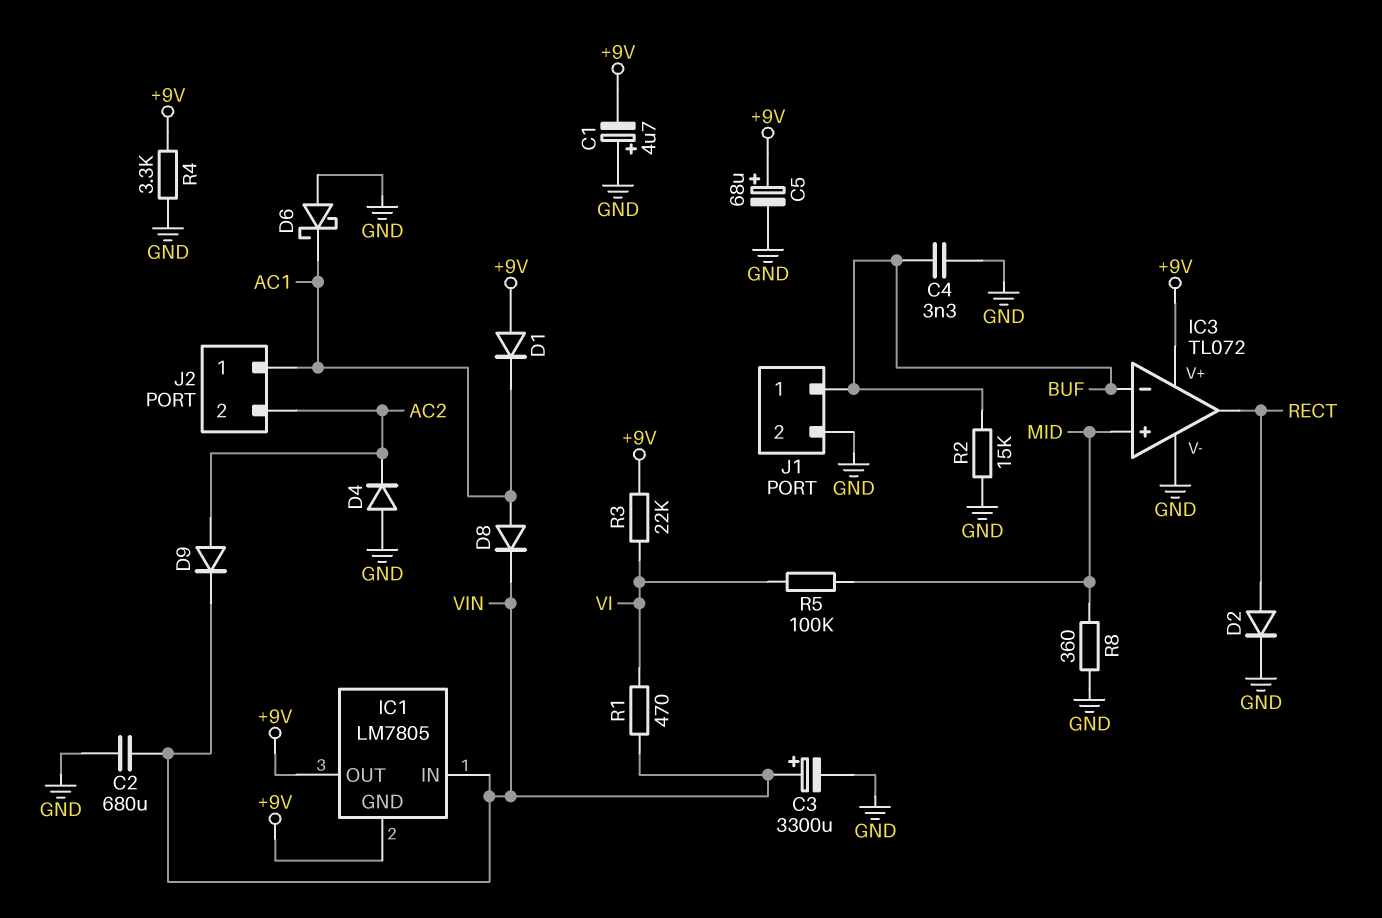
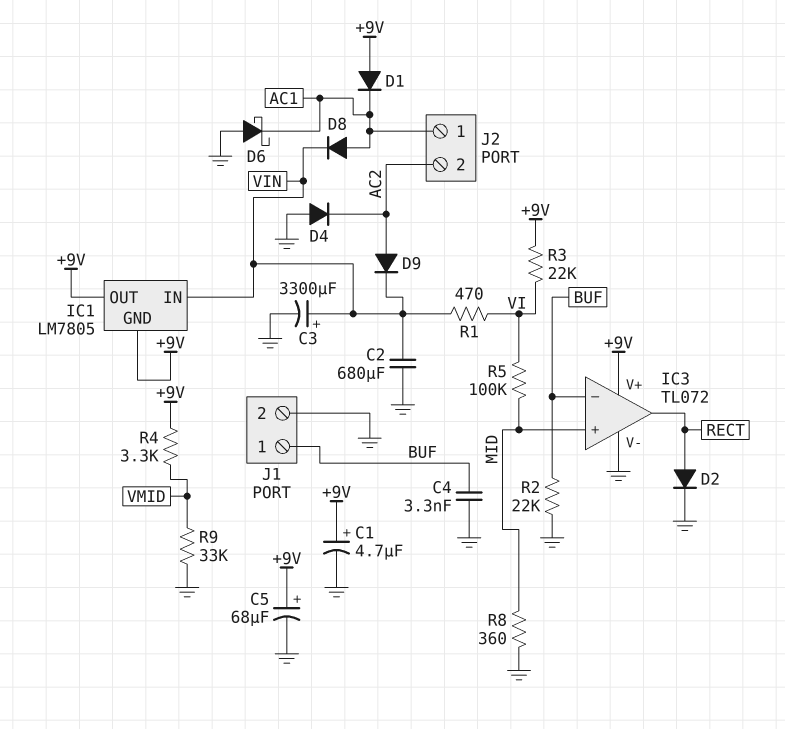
C1: 4.7uF (plus GND, minus +9V) -> 4.7uF (plus +9V, minus GND)
R2: 15k (BUF, GND) -> 22k (BUF, GND)
R4: 3.3k (+9V, GND) -> 3.3k (+9V, VMID)
R9: none -> 33k (GND, VMID)

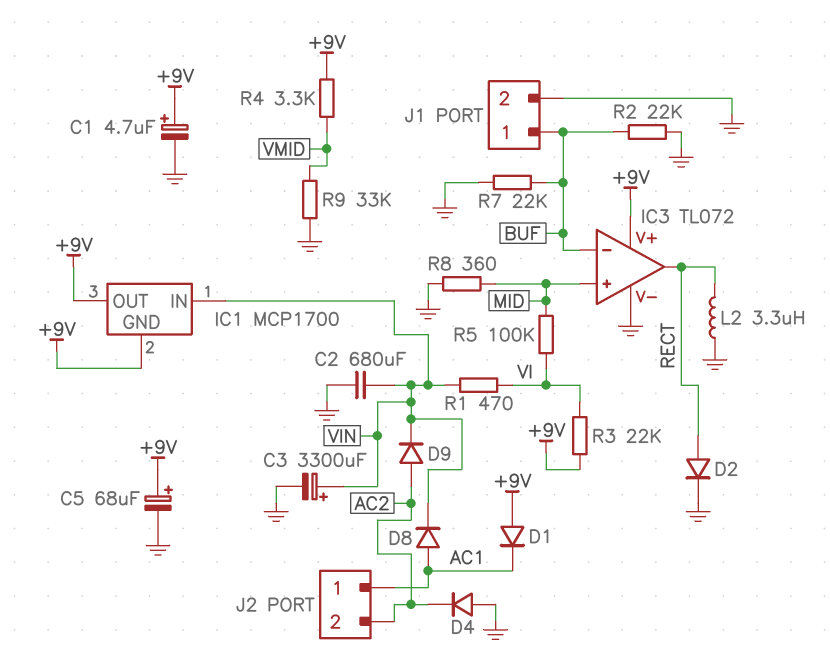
C4: 3.3nF (BUF, GND) -> none
D6: schottky (A GND, K AC1) -> none
IC1: LM7805 -> MCP1700
L2: none -> 3.3uH (GND, RECT)
R7: none -> 22k (BUF, GND)

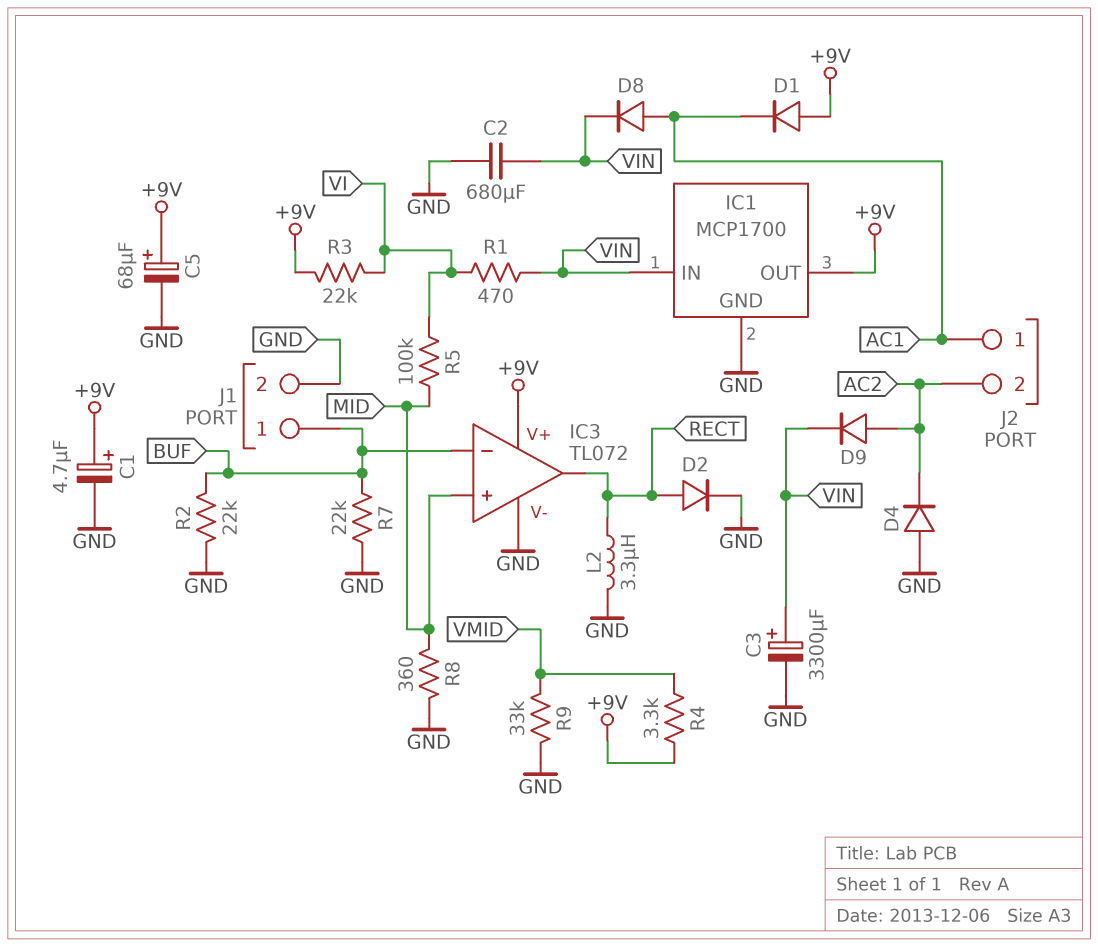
IC1 pin GND: +9V -> GND

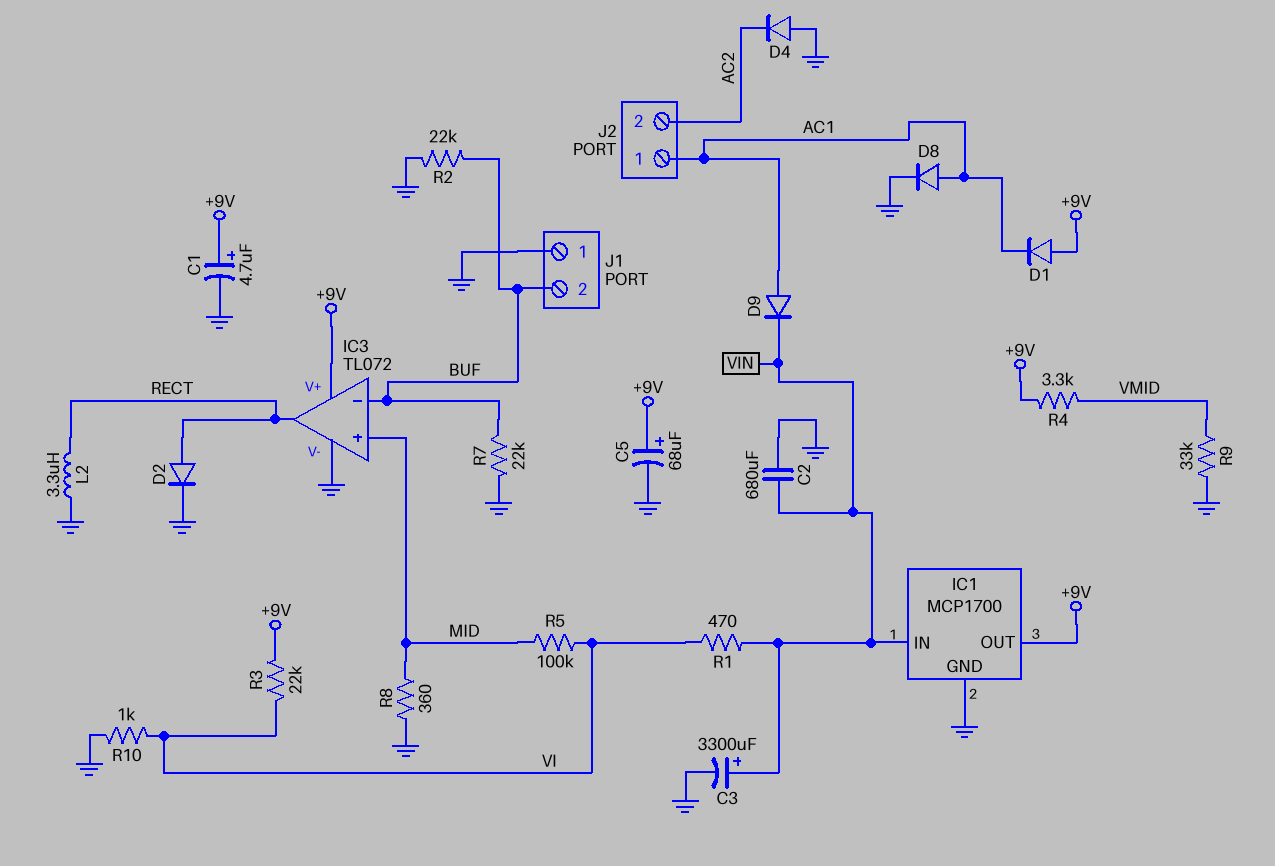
D8: diode (A AC1, K VIN) -> diode (A AC1, K GND)
D9: diode (A AC2, K VIN) -> diode (A AC1, K VIN)
J1 pin 1: BUF -> GND
J1 pin 2: GND -> BUF
R10: none -> 1k (GND, VI)

